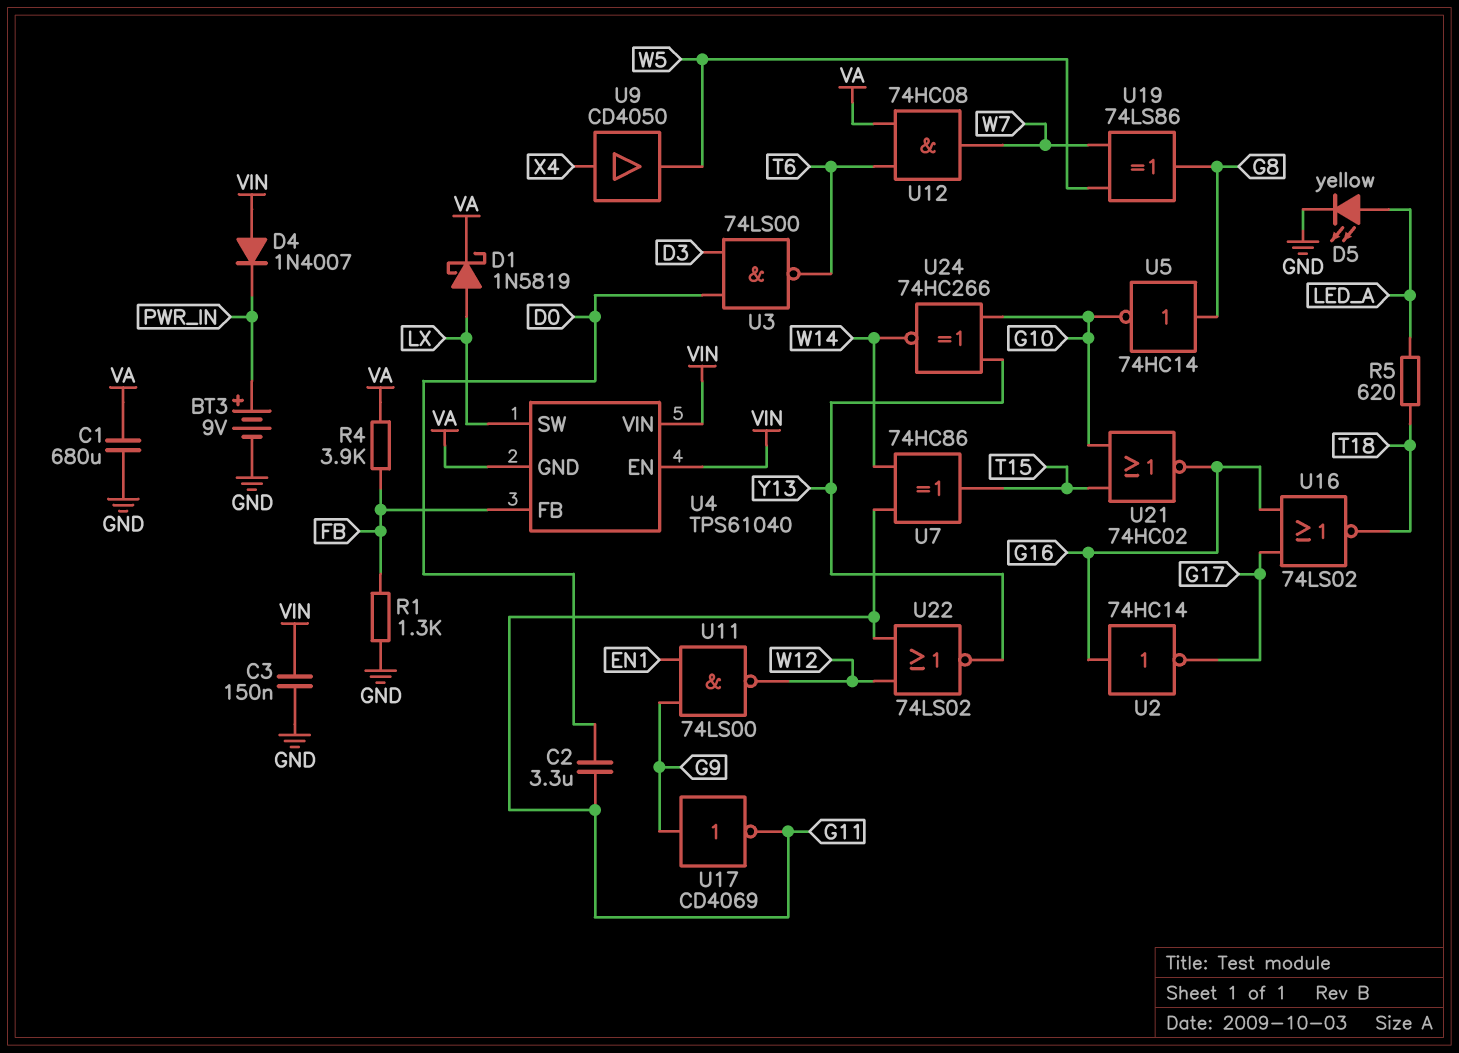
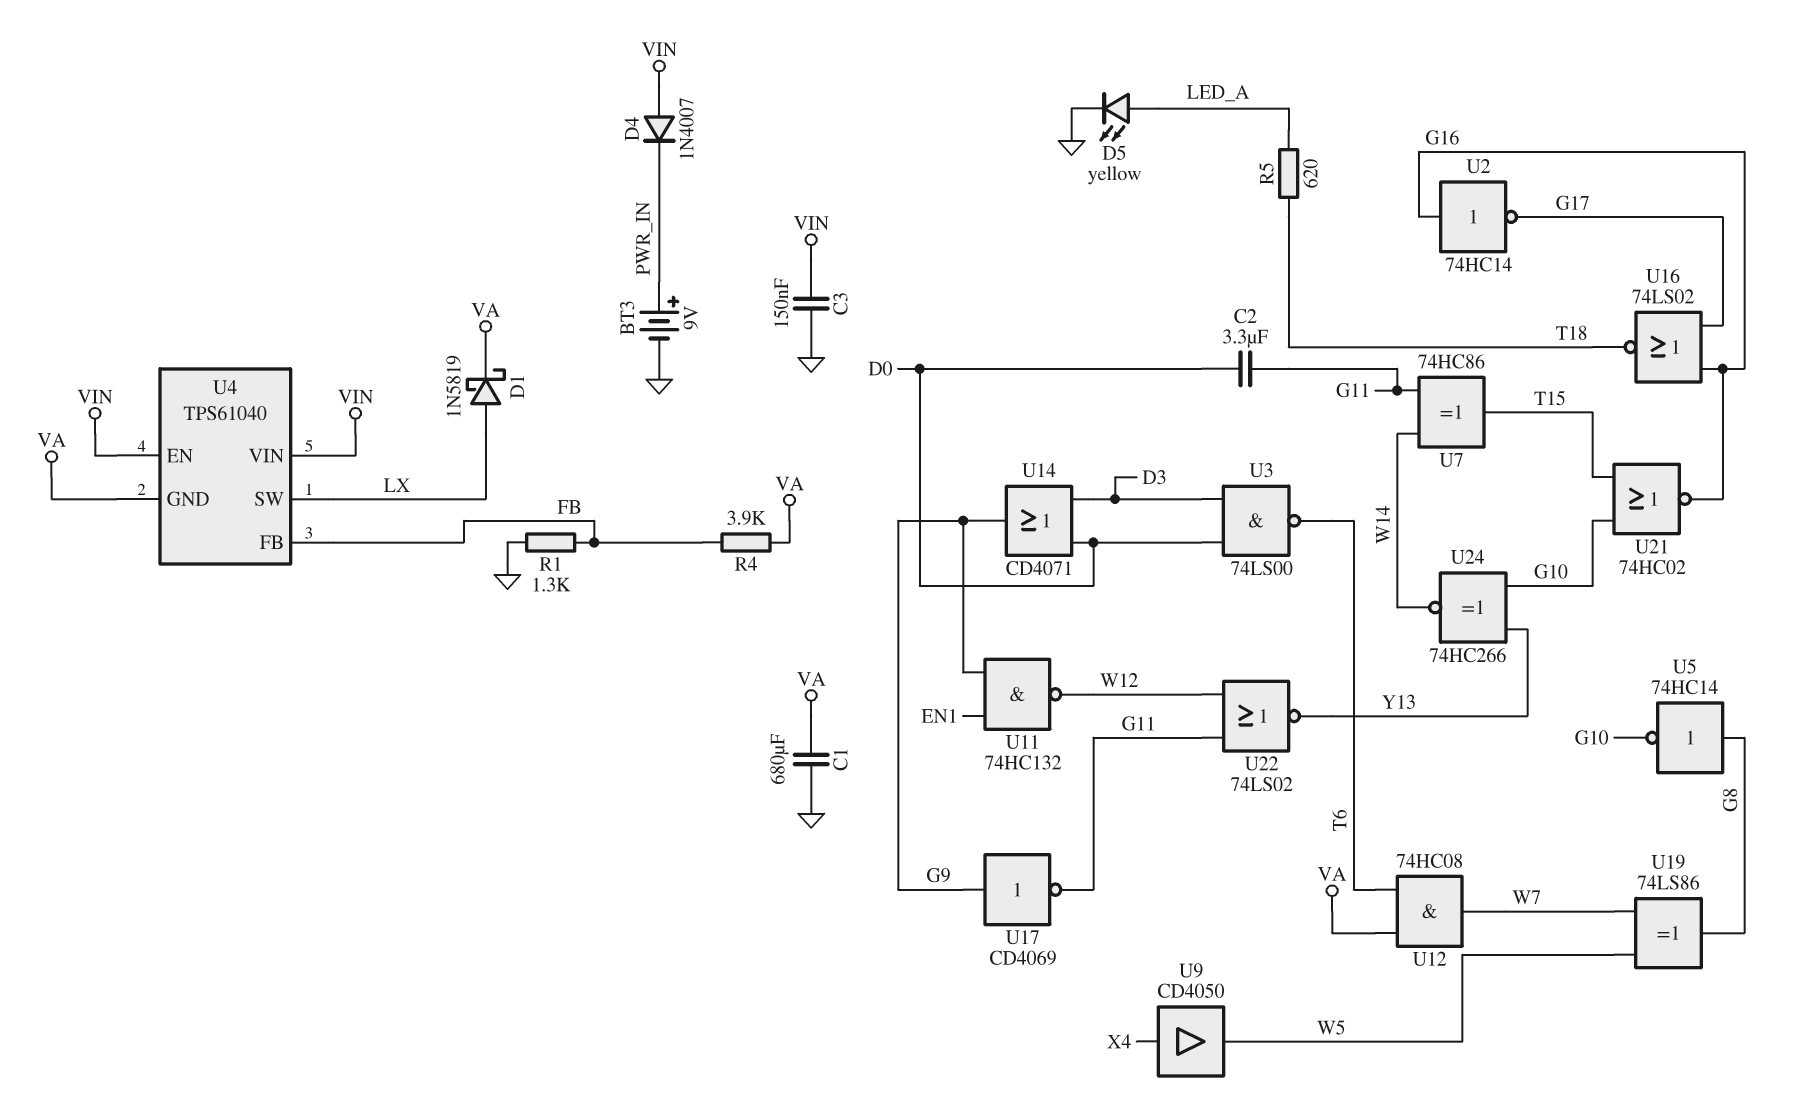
U11: NAND 74LS00 (in EN1, in G9, out W12) -> NAND 74HC132 (in EN1, in G9, out W12)
U14: none -> OR CD4071 (in D0, in D3, out G9)

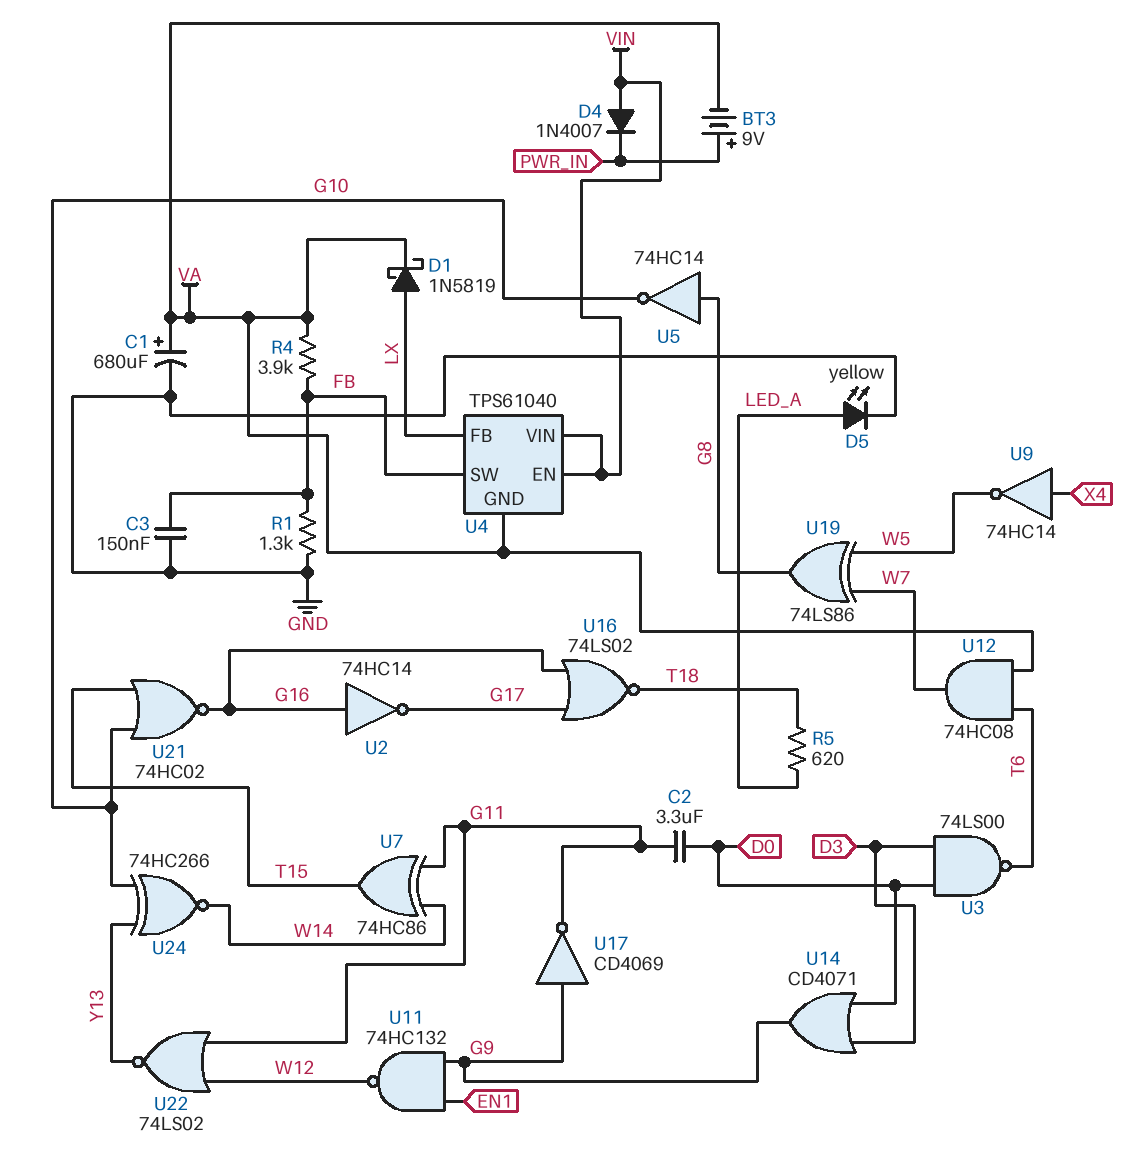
BT3: 9V (plus PWR_IN, minus GND) -> 9V (plus PWR_IN, minus VA)
C1: 680uF (GND, VA) -> 680uF (plus VA, minus GND)
C3: 150nF (GND, VIN) -> 150nF (FB, GND)
U4 pin FB: FB -> LX
U4 pin SW: LX -> FB
U9: buffer CD4050 (in X4, out W5) -> NOT 74HC14 (in X4, out W5)

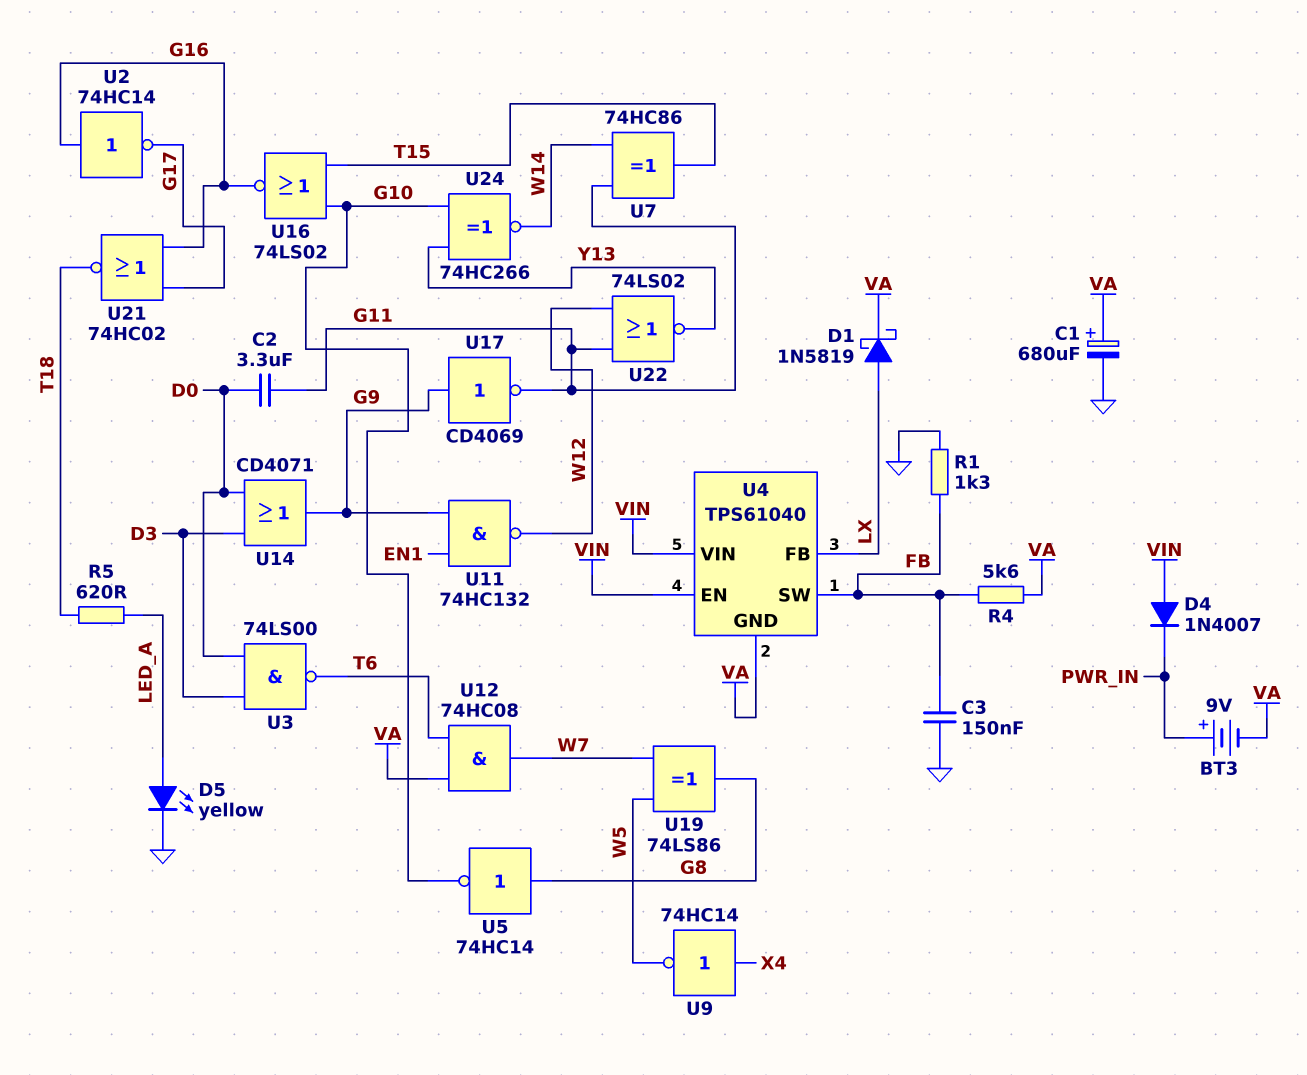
R4: 3.9k (FB, VA) -> 5.6k (FB, VA)
U16: NOR 74LS02 (in G16, in G17, out T18) -> NOR 74LS02 (in G10, in T15, out G16)
U21: NOR 74HC02 (in G10, in T15, out G16) -> NOR 74HC02 (in G16, in G17, out T18)

